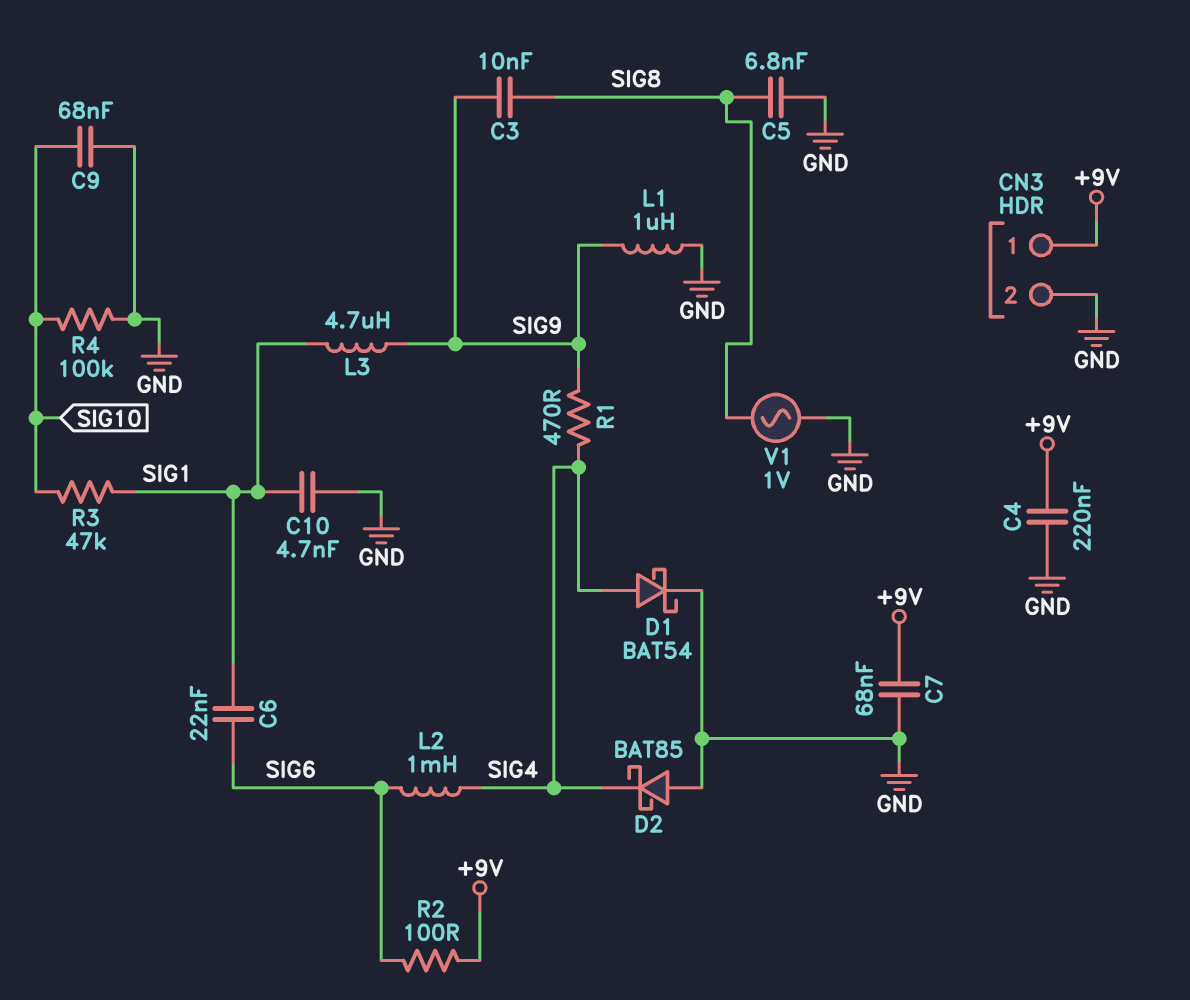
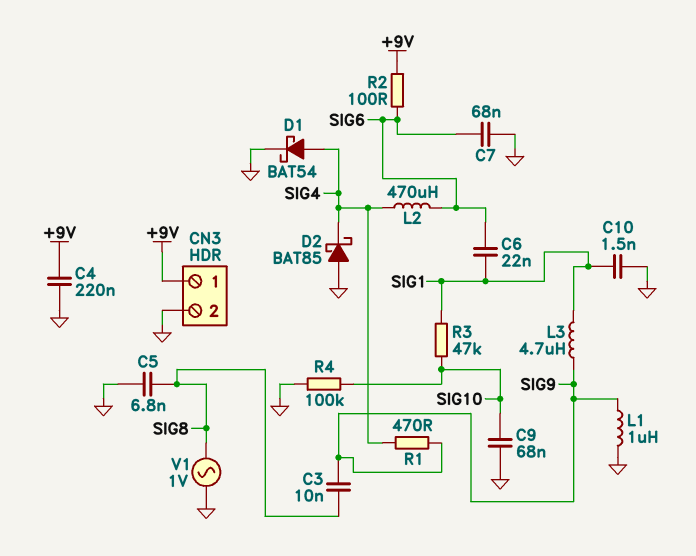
C7: 68nF (+9V, GND) -> 68nF (GND, SIG6)
C10: 4.7nF (GND, SIG1) -> 1.5nF (GND, SIG1)
L2: 1mH (SIG4, SIG6) -> 470uH (SIG4, SIG6)

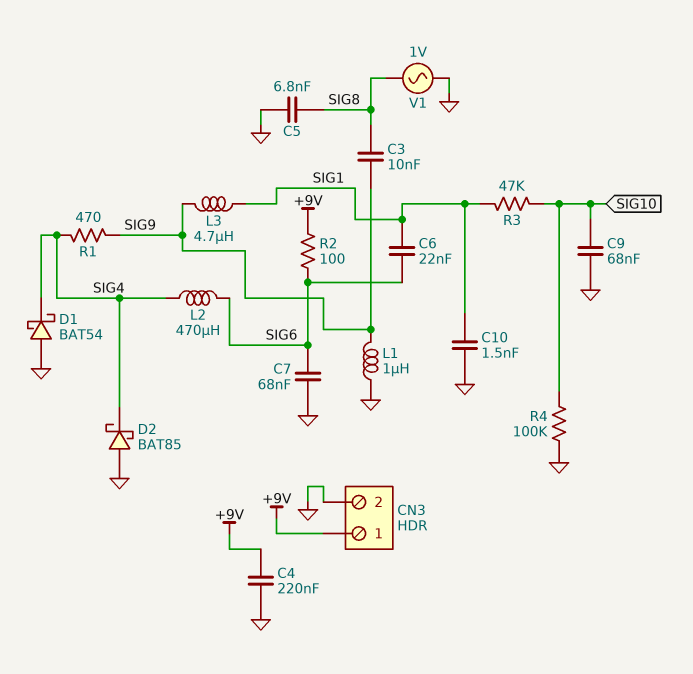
D1: schottky BAT54 (A SIG4, K GND) -> schottky BAT54 (A GND, K SIG4)

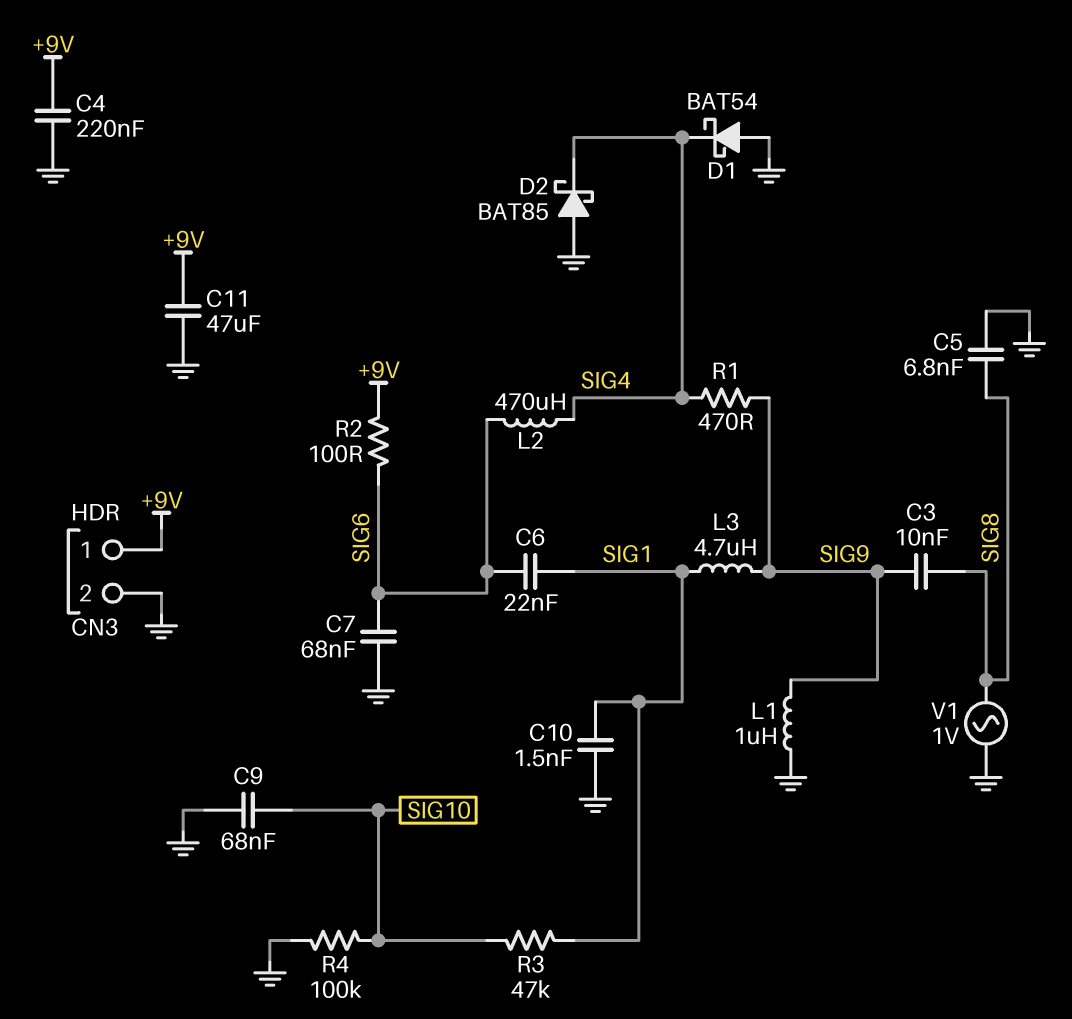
C11: none -> 47uF (+9V, GND)

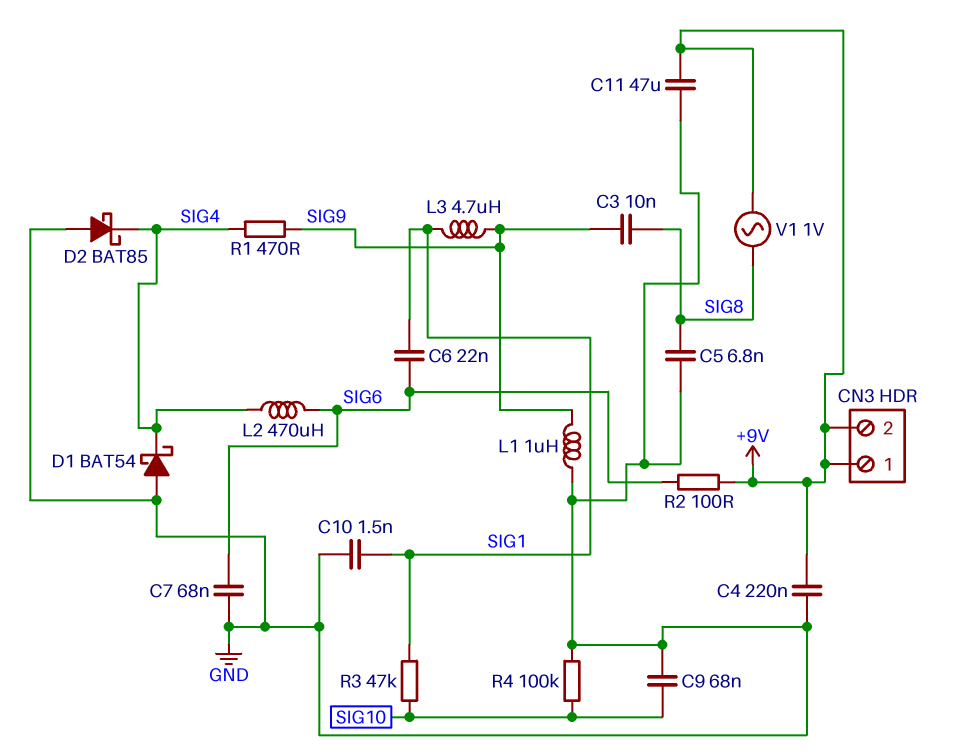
CN3 pin 2: GND -> +9V
V1: AC 1V (GND, SIG8) -> AC 1V (+9V, SIG8)

